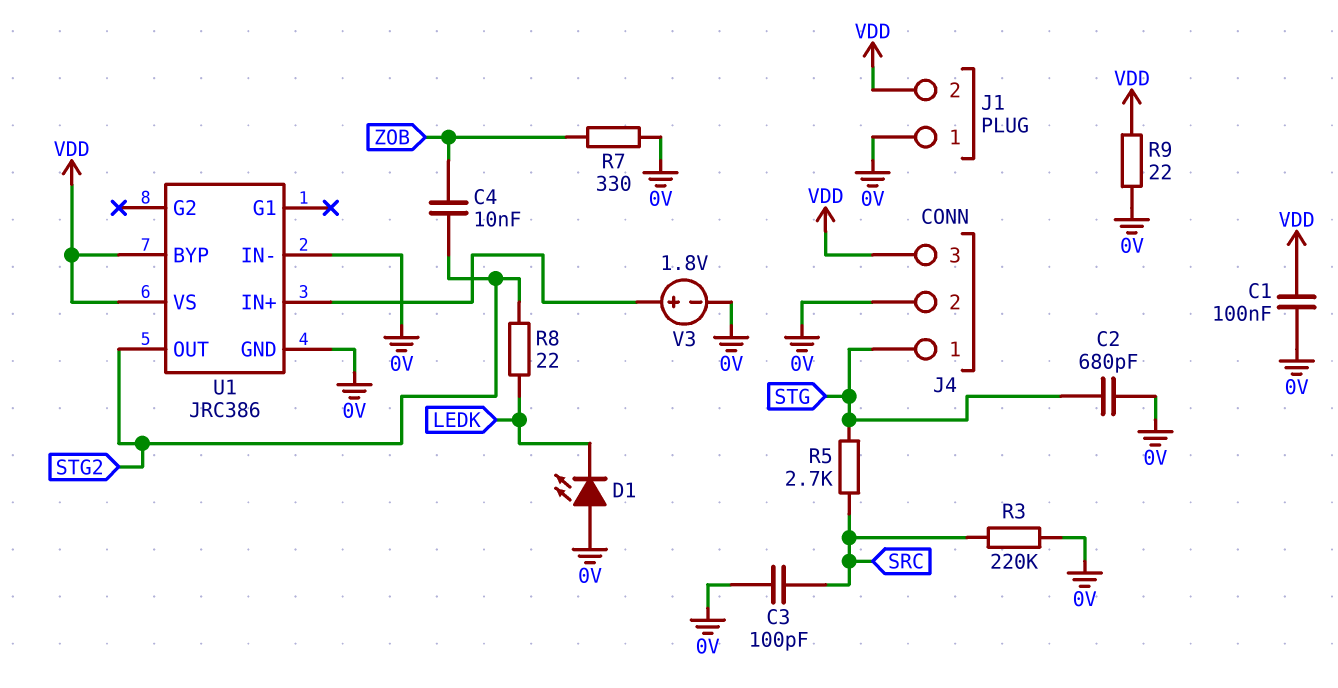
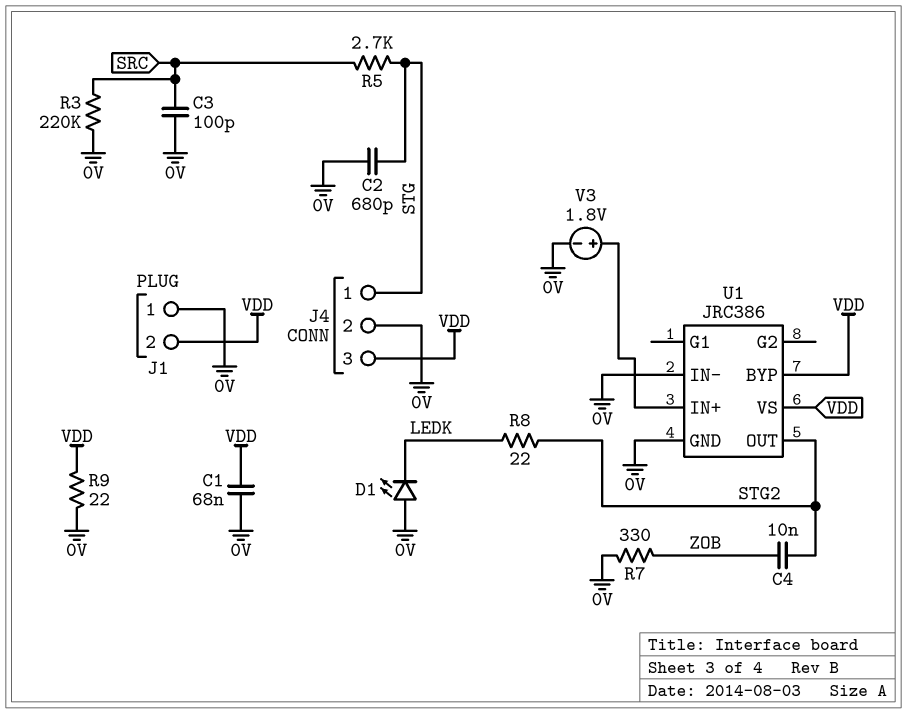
C1: 100nF (0V, VDD) -> 68nF (0V, VDD)

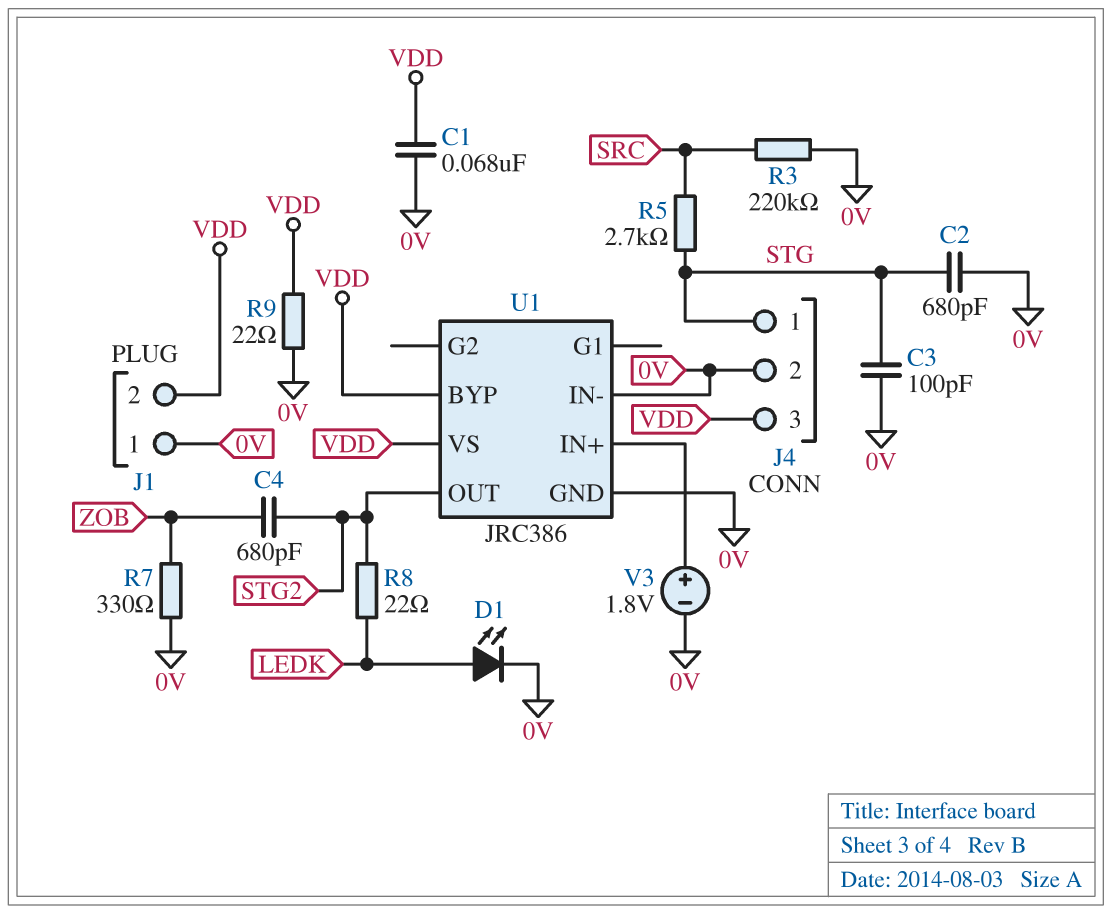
C3: 100pF (0V, SRC) -> 100pF (0V, STG)
C4: 10nF (STG2, ZOB) -> 680pF (STG2, ZOB)
D1: LED (A 0V, K LEDK) -> LED (A LEDK, K 0V)

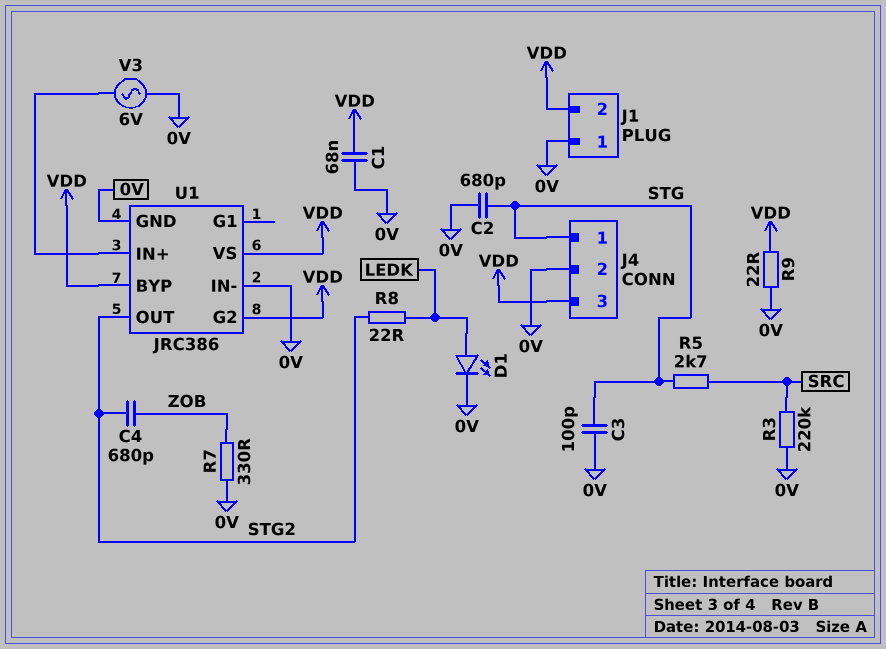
U1 pin G2: none -> VDD
V3: 1.8V (plus U1/IN+, minus 0V) -> AC 6V (0V, U1/IN+)

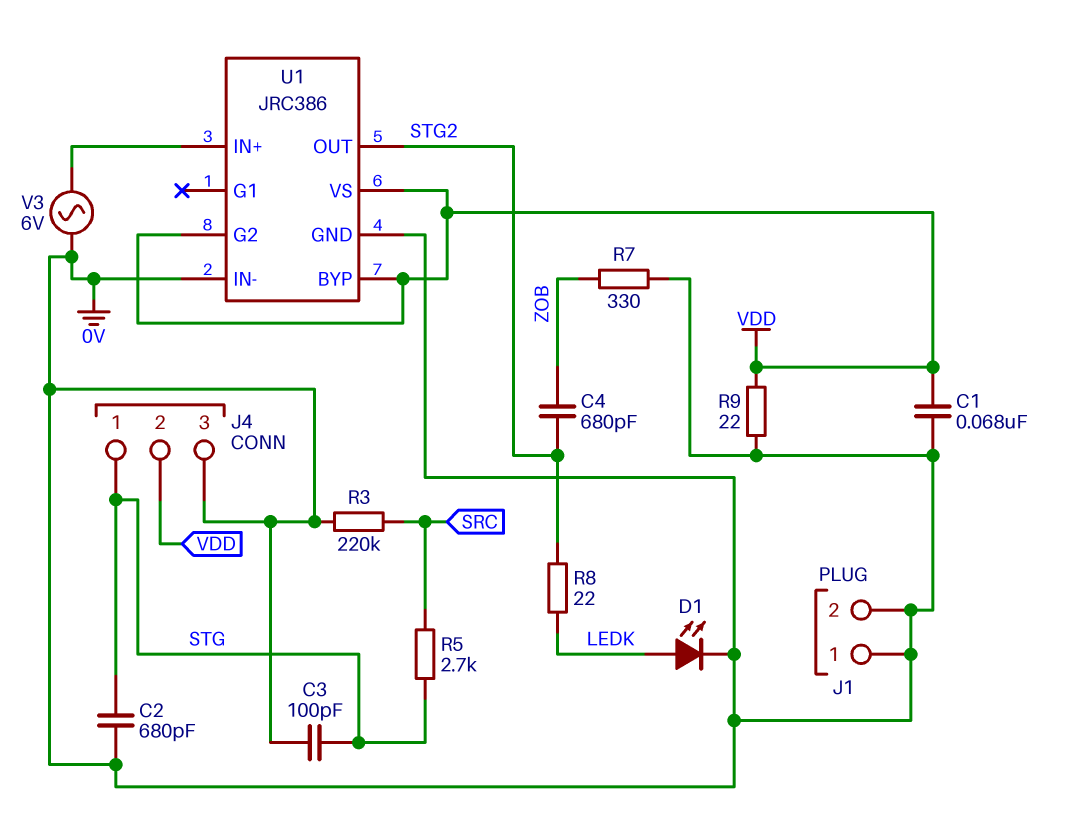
J1 pin 2: VDD -> 0V
J4 pin 2: 0V -> VDD
J4 pin 3: VDD -> 0V

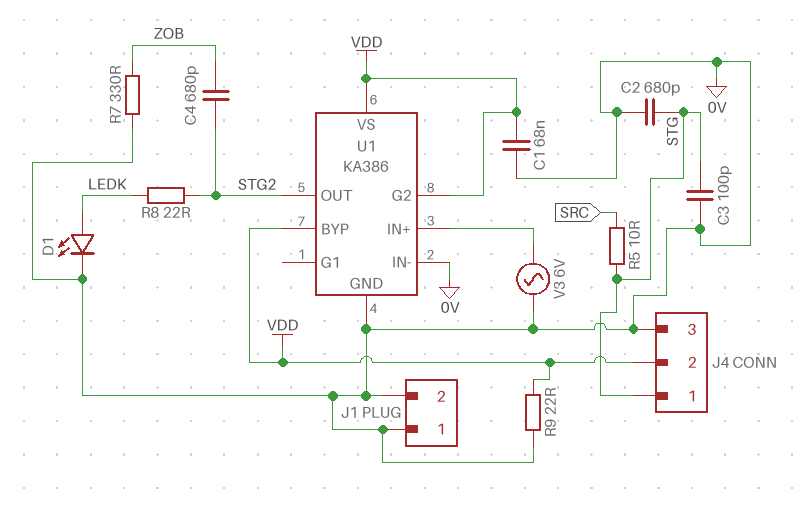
R3: 220k (0V, SRC) -> none
R5: 2.7k (SRC, STG) -> 10 (SRC, STG)
U1: JRC386 -> KA386

